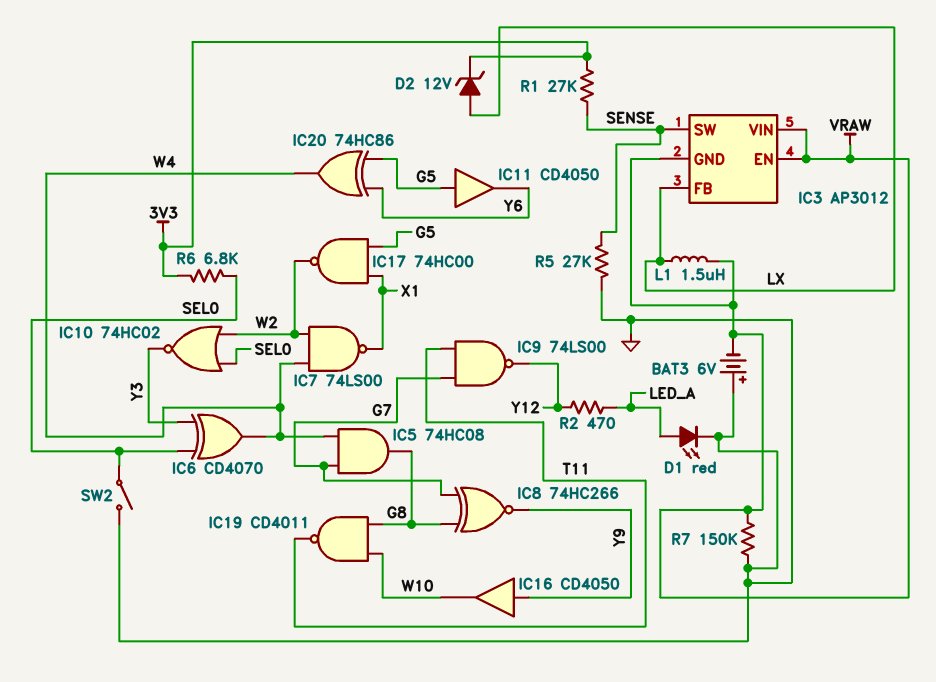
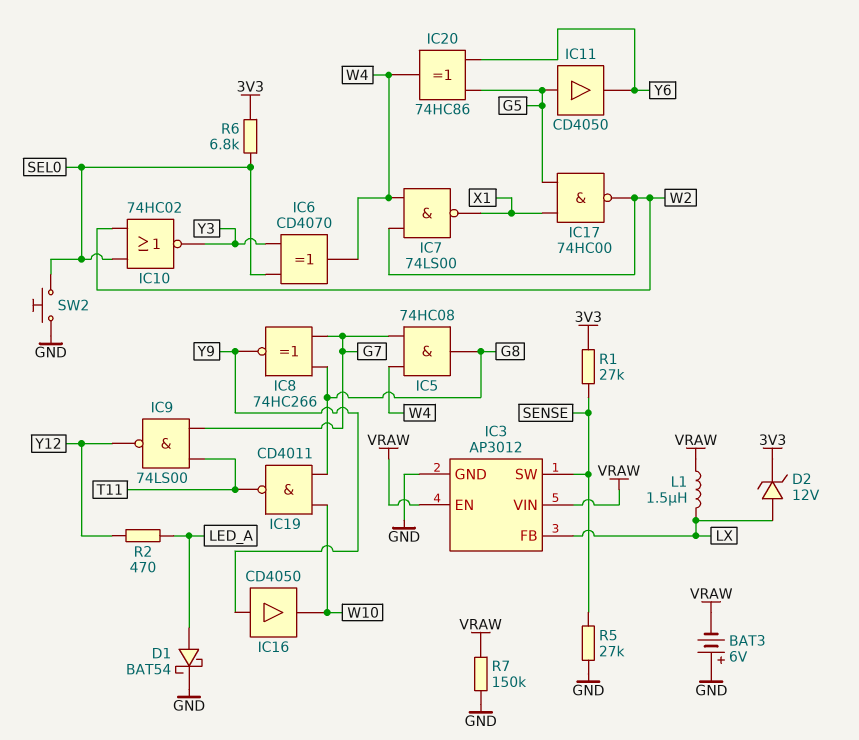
D1: LED red (A LED_A, K GND) -> schottky BAT54 (A LED_A, K GND)
IC3 pin GND: VRAW -> GND
SW2: switch (GND, SEL0) -> button (GND, SEL0)

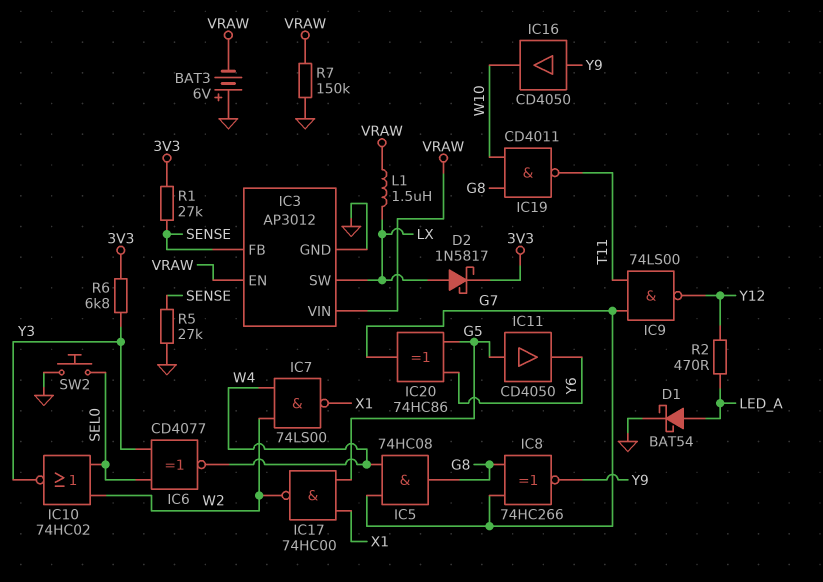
D2: zener 12V (A LX, K 3V3) -> schottky 1N5817 (A LX, K 3V3)
IC3 pin FB: LX -> SENSE
IC3 pin SW: SENSE -> LX
IC6: XOR CD4070 (in SEL0, in Y3, out W4) -> XNOR CD4077 (in SEL0, in Y3, out W4)
IC20: XOR 74HC86 (in G5, in Y6, out W4) -> XOR 74HC86 (in G5, in Y6, out G7)
R6: 6.8k (3V3, SEL0) -> 6.8k (3V3, Y3)

